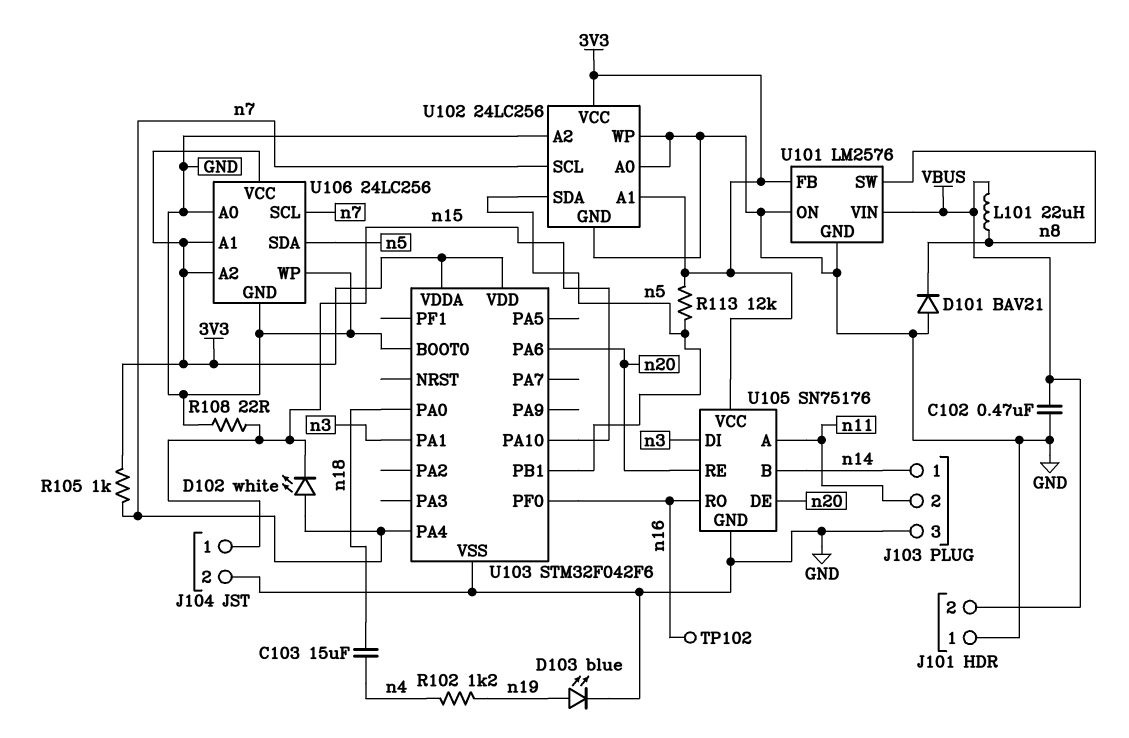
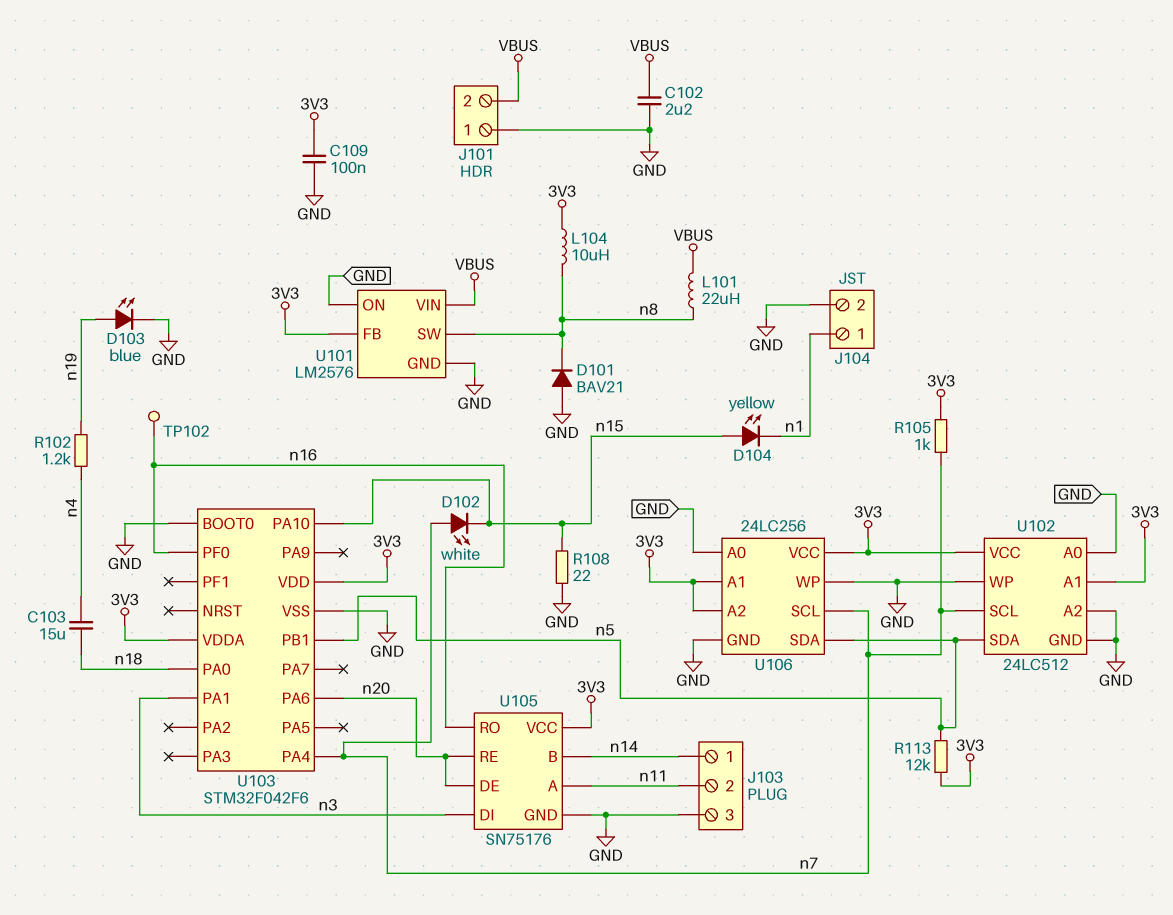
C102: 470nF (GND, VBUS) -> 2.2uF (GND, VBUS)
C109: none -> 100nF (3V3, GND)
D104: none -> LED yellow (A n15, K n1)
J104 pin 1: n15 -> n1
L104: none -> 10uH (3V3, n8)
U102: 24LC256 -> 24LC512

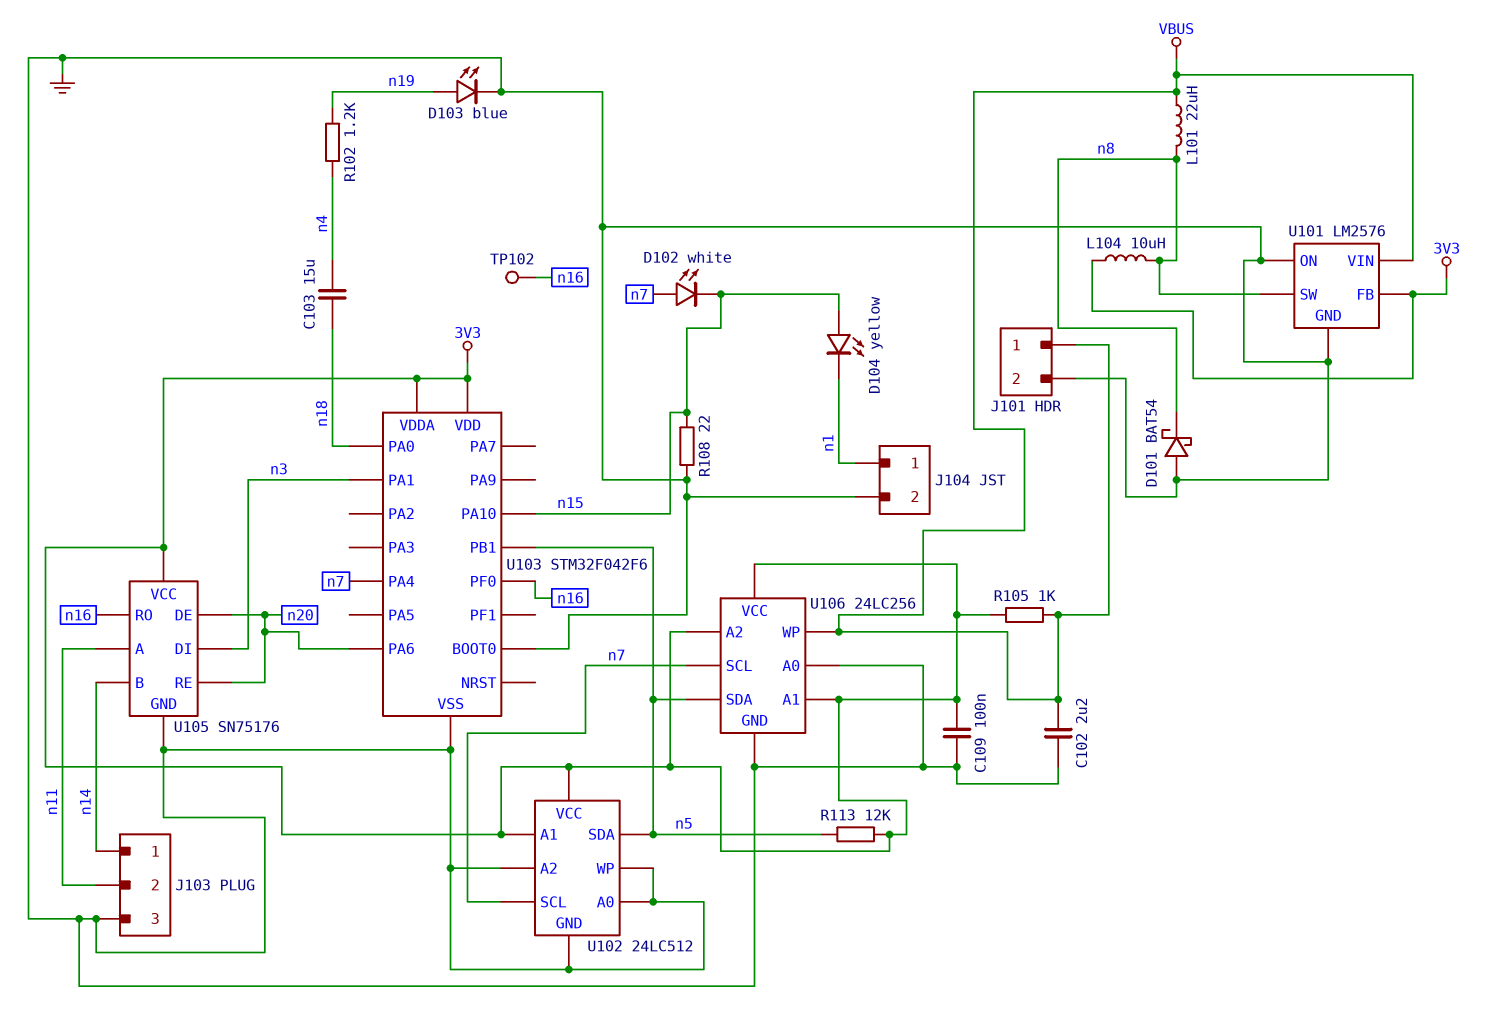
D101: diode BAV21 (A GND, K n8) -> schottky BAT54 (A GND, K n8)
J101 pin 1: GND -> VBUS
J101 pin 2: VBUS -> GND
R105: 1k (3V3, n7) -> 1k (3V3, VBUS)
U106 pin WP: GND -> VBUS

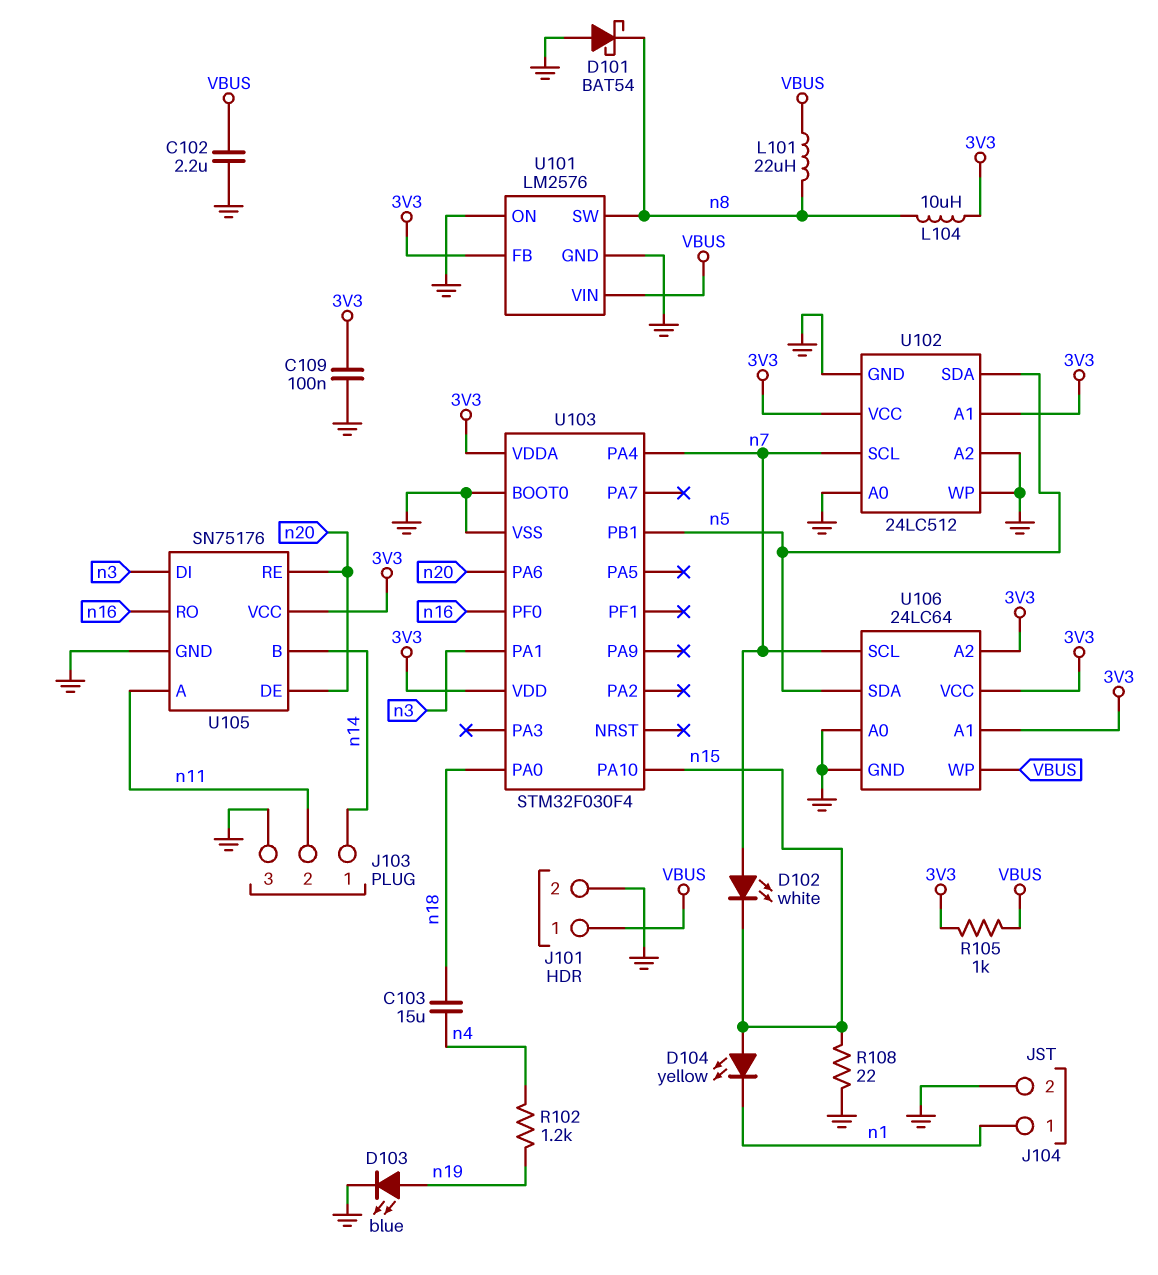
R113: 12k (3V3, n5) -> none
TP102: test point (n16) -> none
U103: STM32F042F6 -> STM32F030F4
U106: 24LC256 -> 24LC64

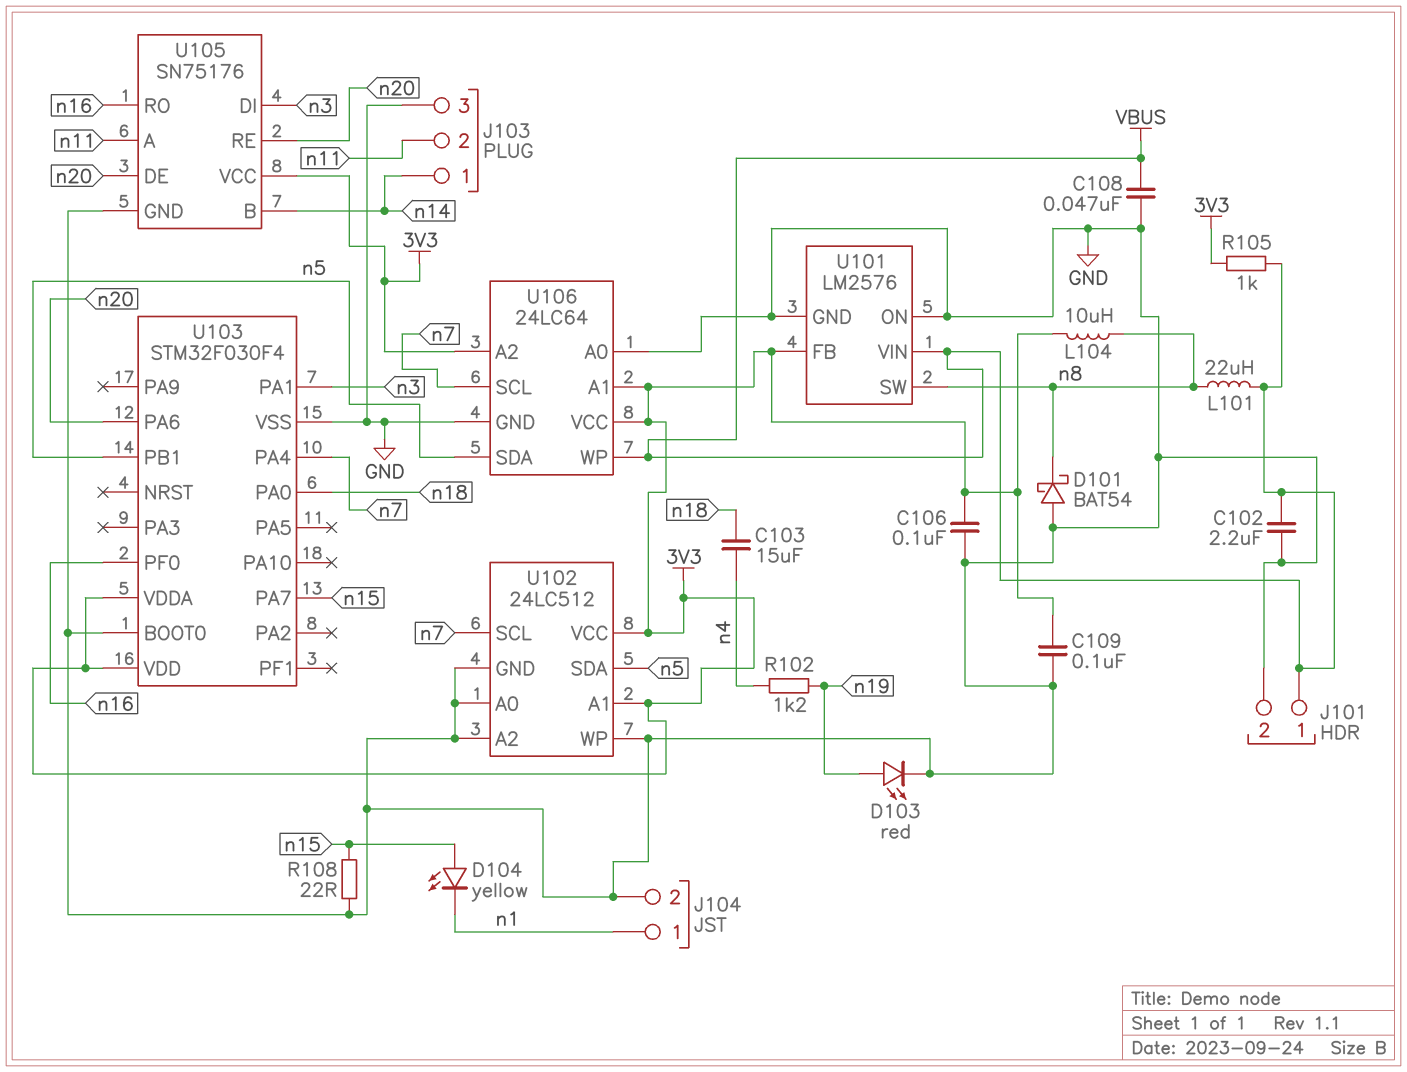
C106: none -> 100nF (3V3, GND)
C108: none -> 47nF (GND, VBUS)
D102: LED white (A n7, K n15) -> none
D103: LED blue (A n19, K GND) -> LED red (A n19, K GND)
U103 pin PA7: none -> n15
U103 pin PA10: n15 -> none

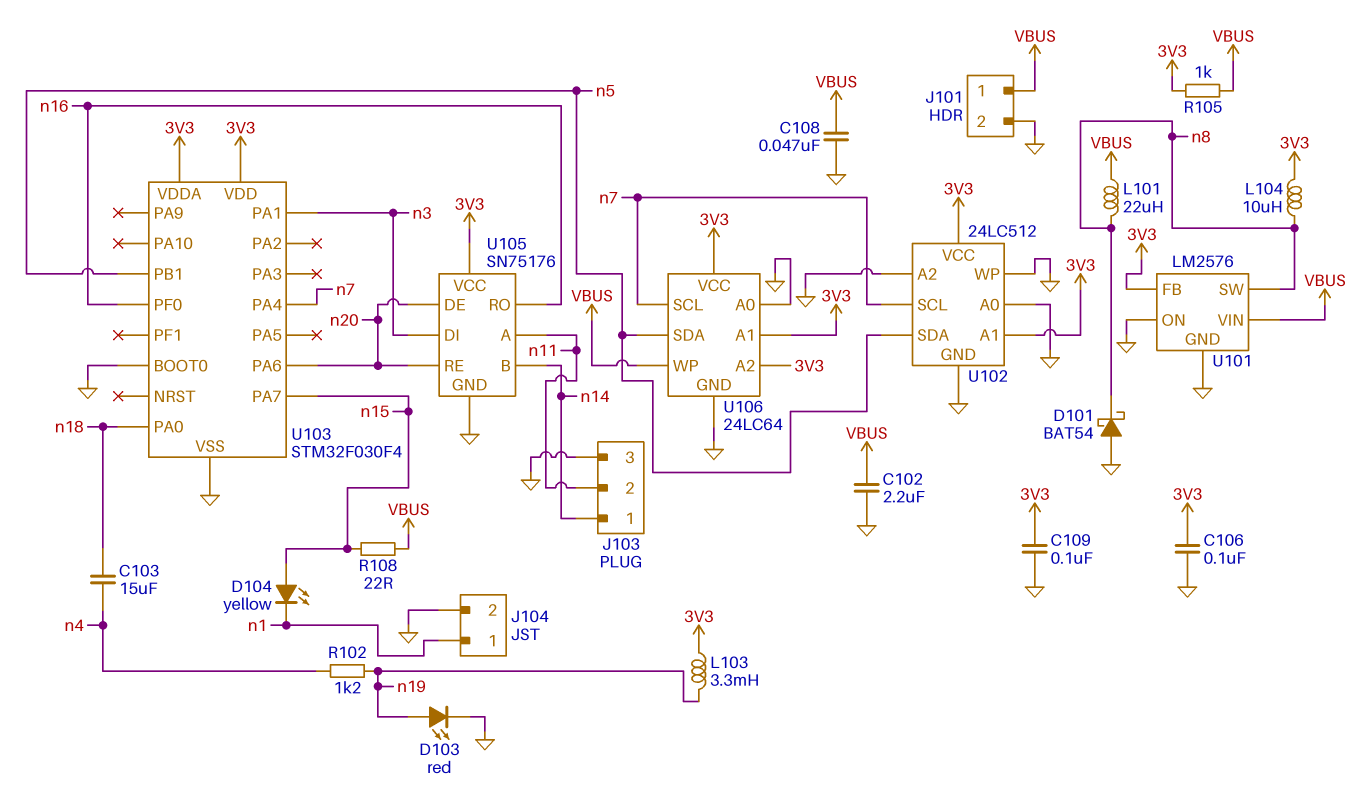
L103: none -> 3.3mH (3V3, n19)
R108: 22 (GND, n15) -> 22 (VBUS, n15)

